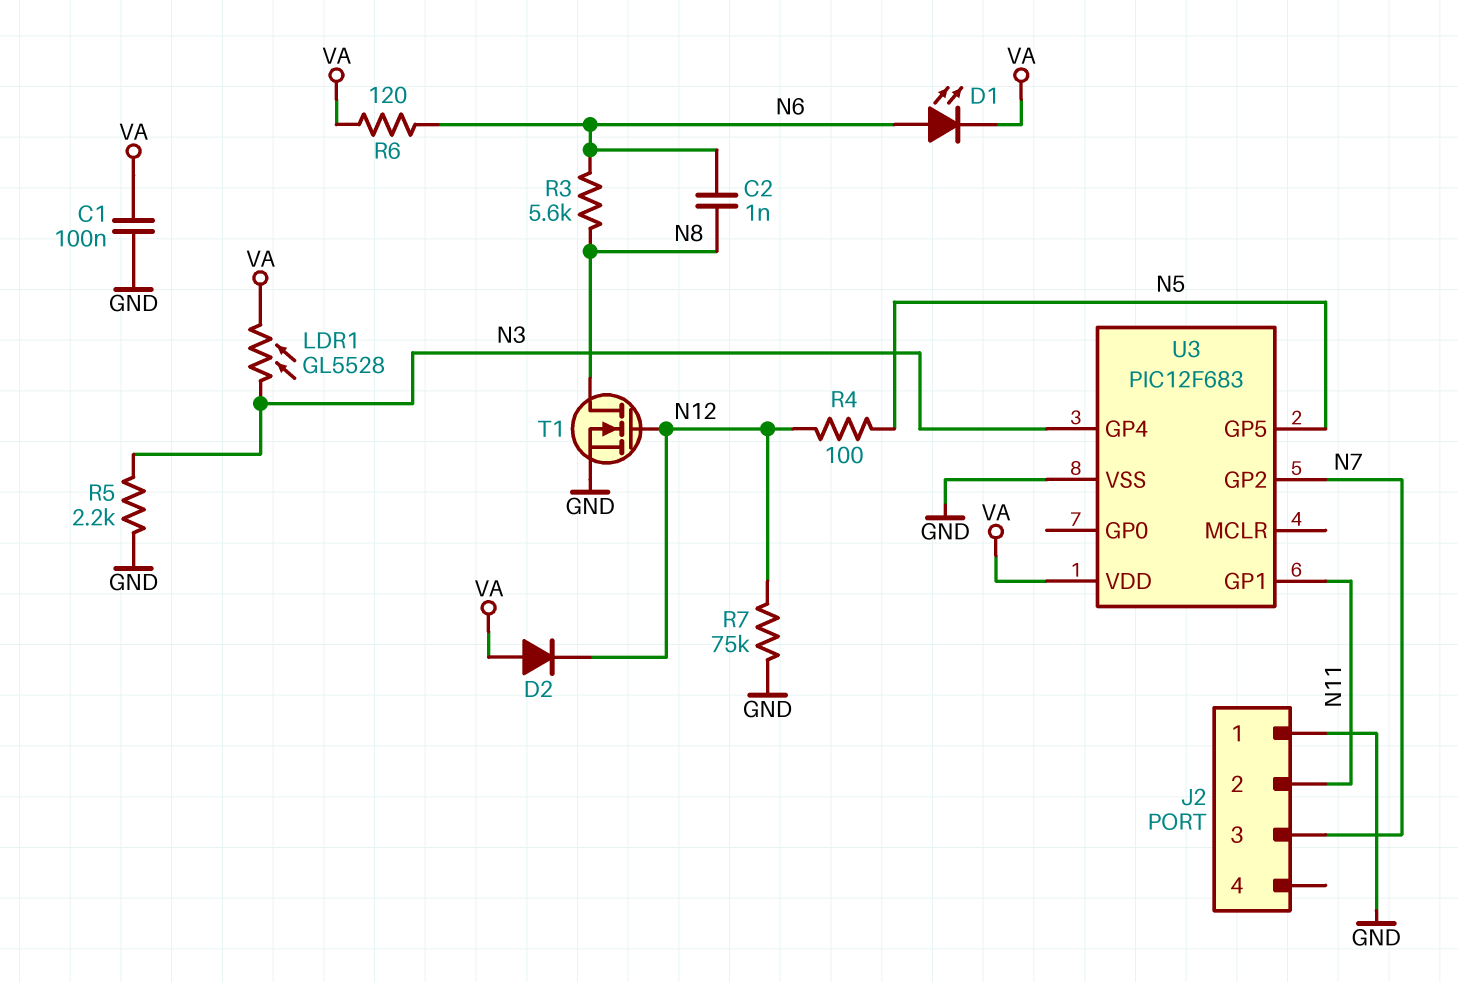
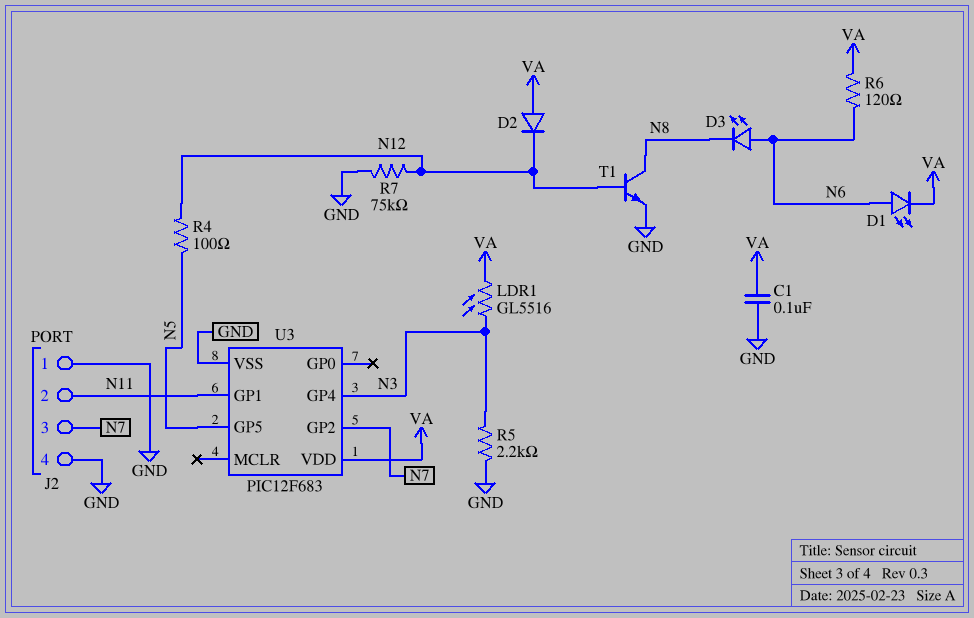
C2: 1nF (N6, N8) -> none
D3: none -> LED (A N6, K N8)
J2 pin 4: none -> GND
LDR1: GL5528 (N3, VA) -> GL5516 (N3, VA)
R3: 5.6k (N6, N8) -> none
T1: NMOS (G N12, D N8, S GND) -> NPN (B N12, C N8, E GND)

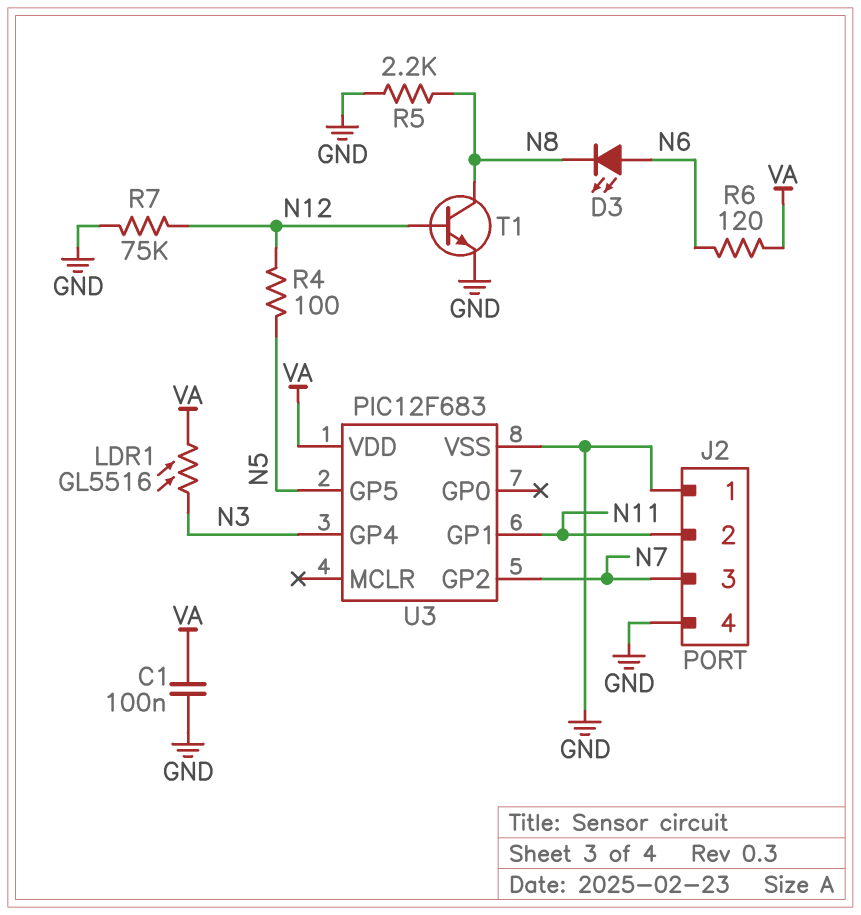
D1: LED (A N6, K VA) -> none
D2: diode (A VA, K N12) -> none
R5: 2.2k (GND, N3) -> 2.2k (GND, N8)

